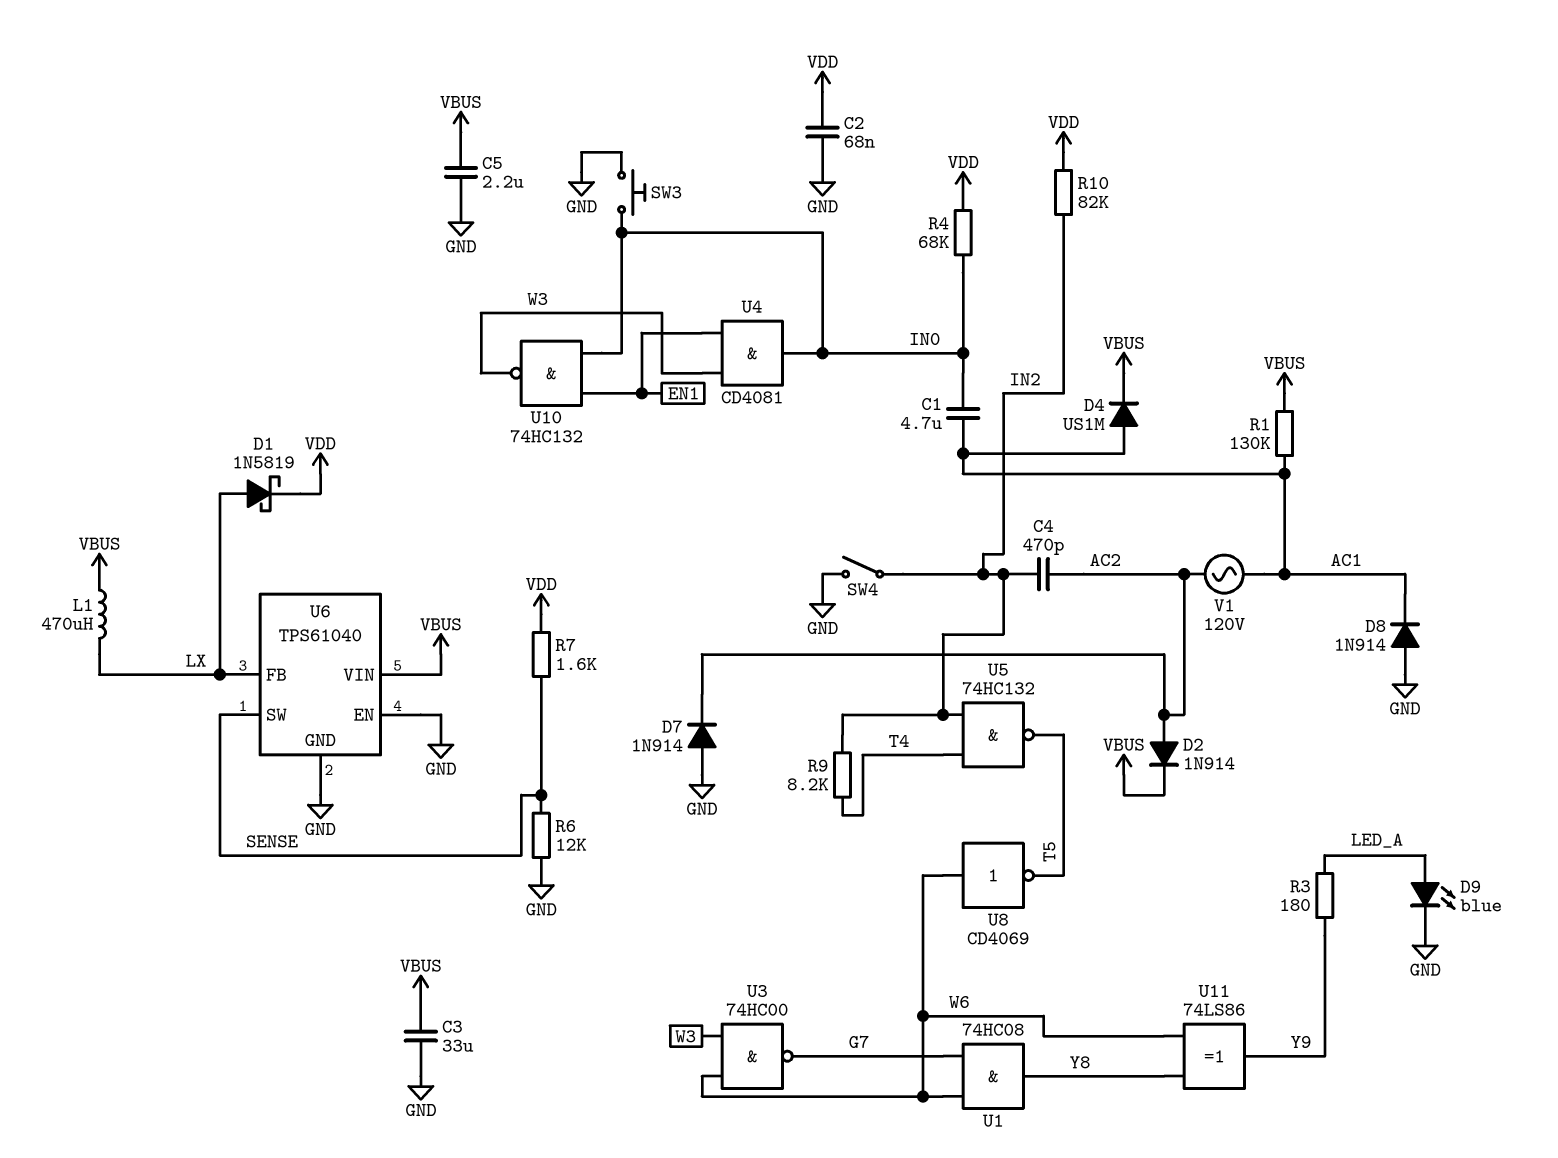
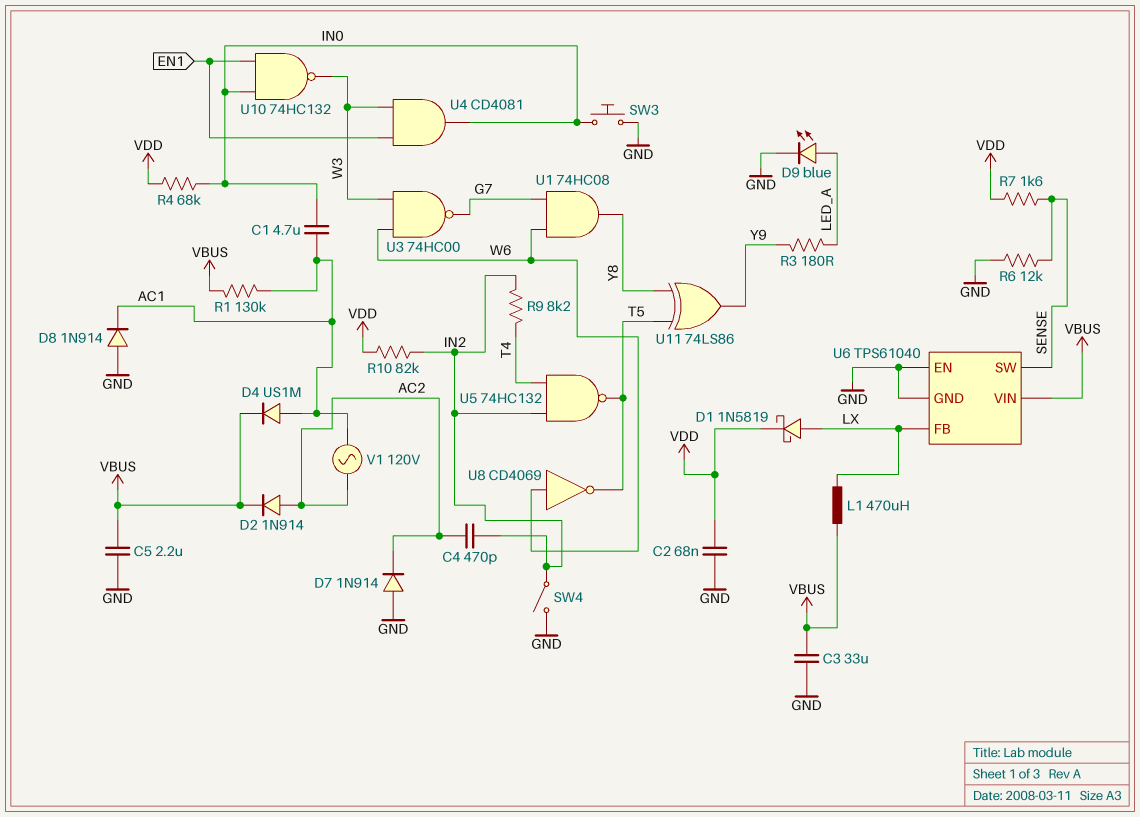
U11: XOR 74LS86 (in W6, in Y8, out Y9) -> XOR 74LS86 (in T5, in Y8, out Y9)

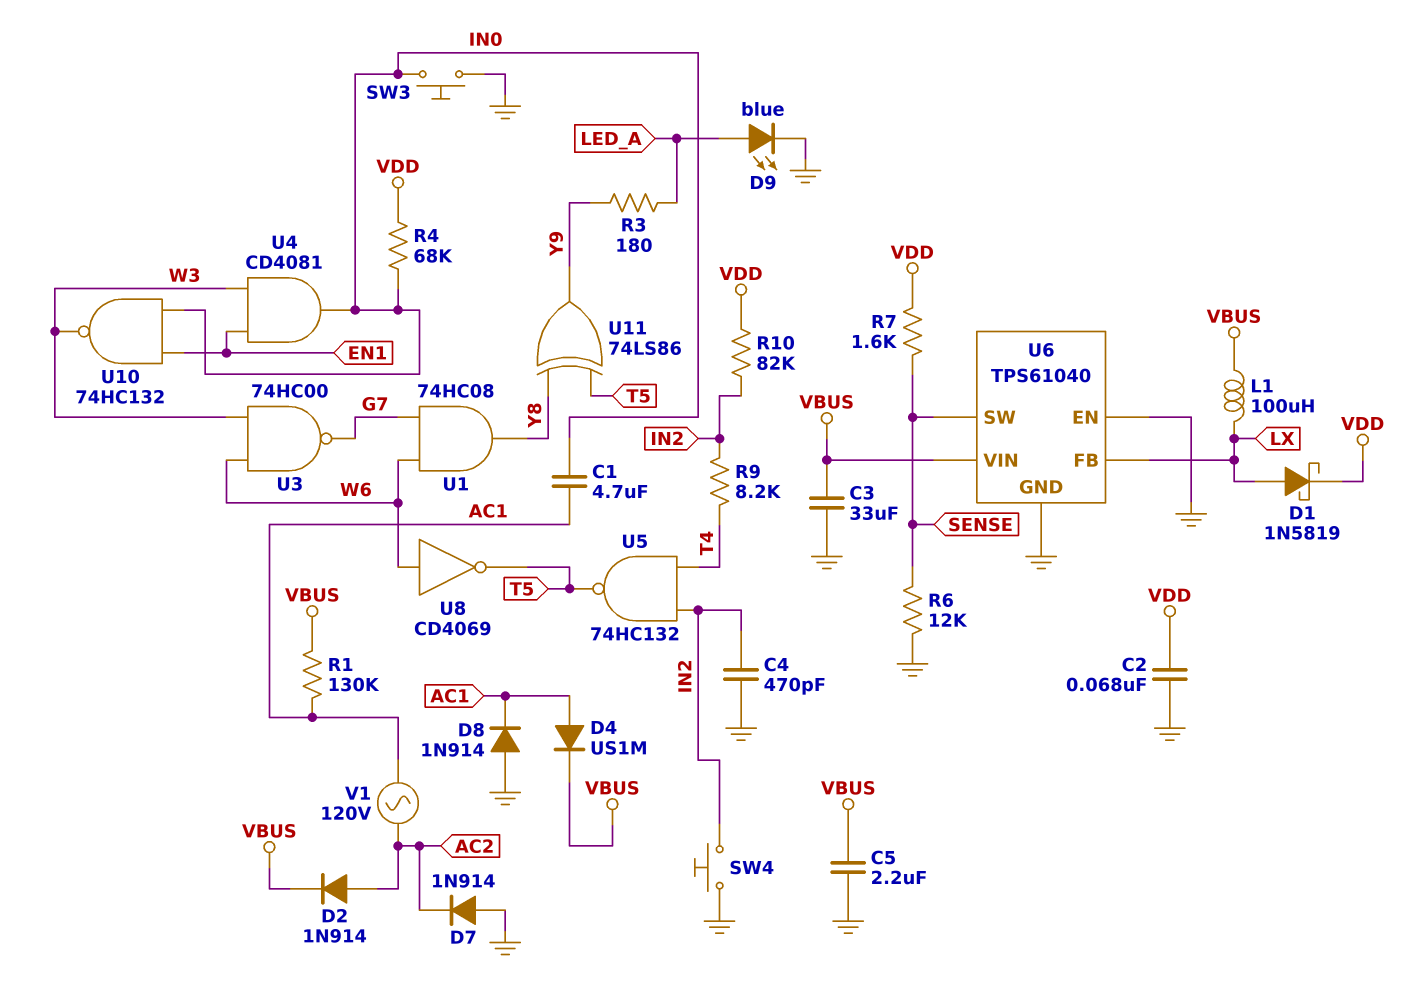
C4: 470pF (AC2, IN2) -> 470pF (GND, IN2)
L1: 470uH (LX, VBUS) -> 100uH (LX, VBUS)
SW4: switch (GND, IN2) -> button (GND, IN2)

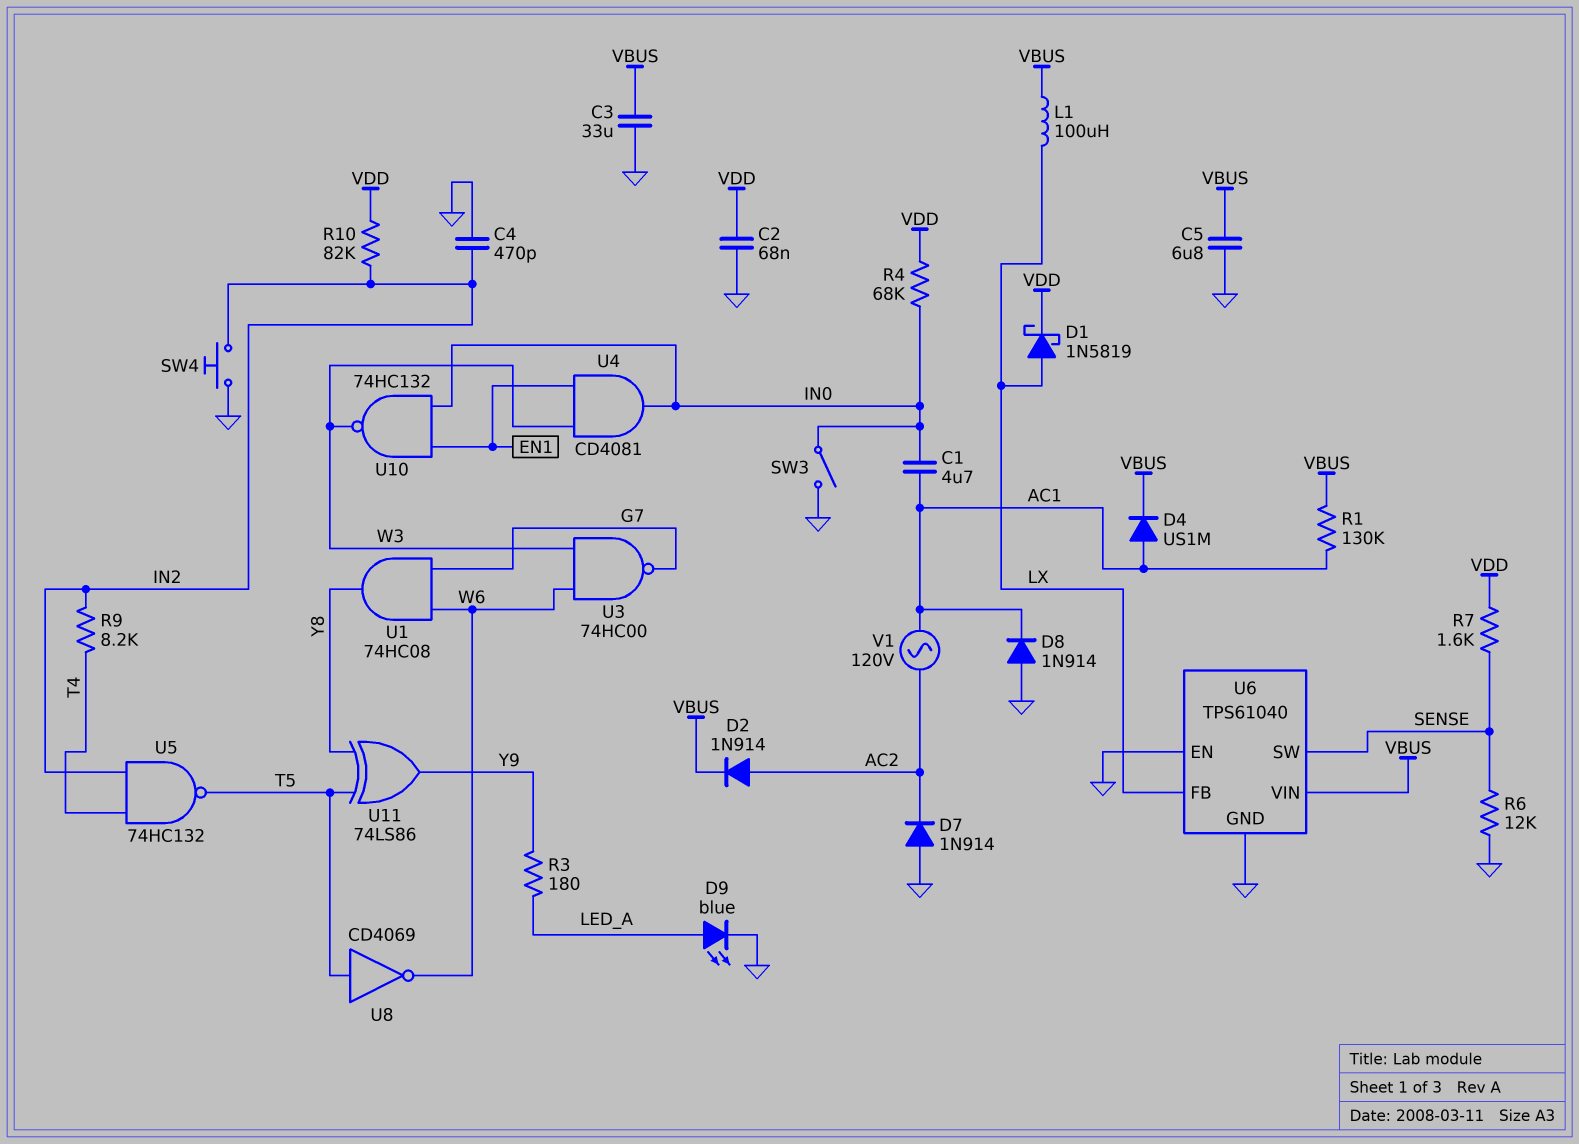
C5: 2.2uF (GND, VBUS) -> 6.8uF (GND, VBUS)
SW3: button (GND, IN0) -> switch (GND, IN0)
U8: NOT CD4069 (in W6, out T5) -> NOT CD4069 (in T5, out W6)

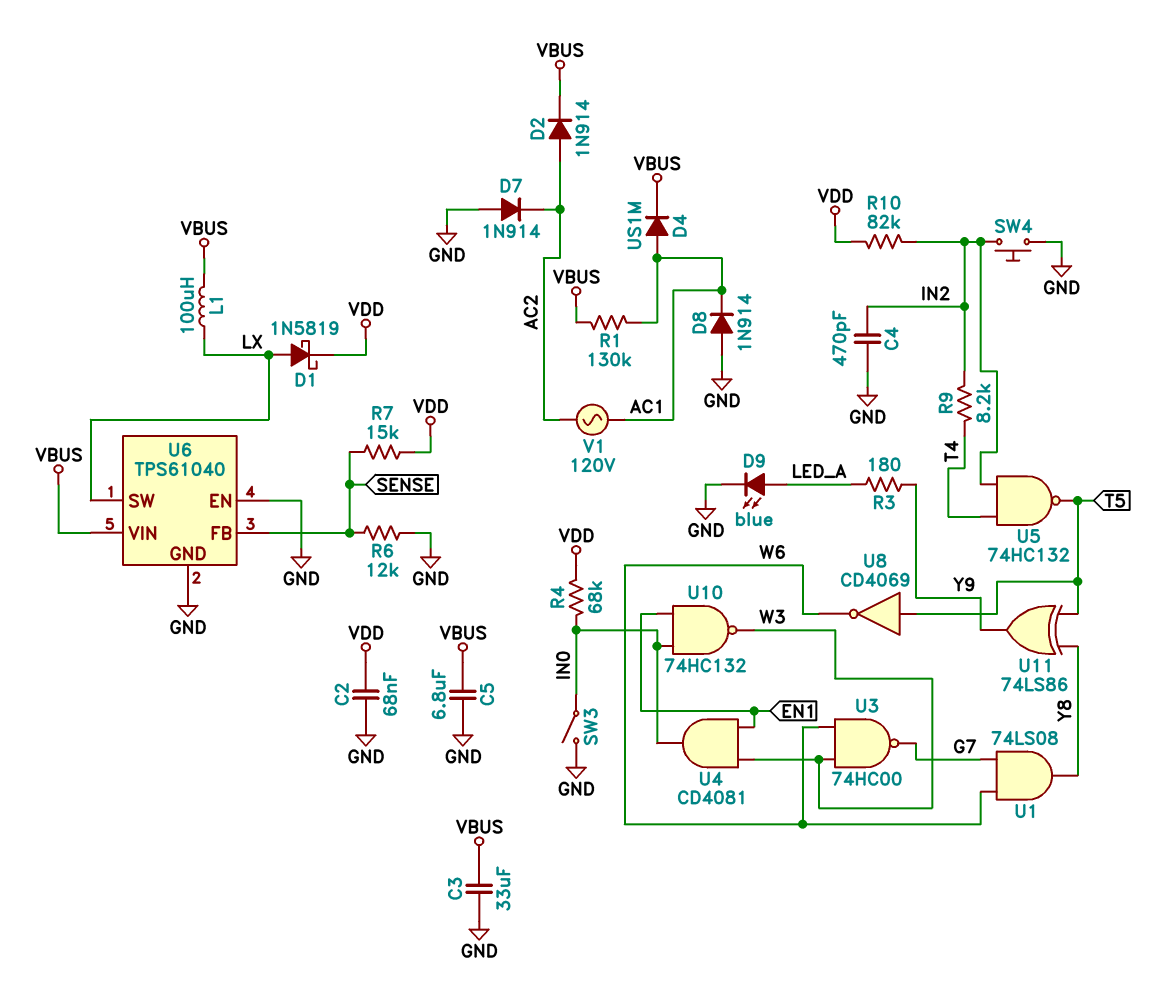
C1: 4.7uF (AC1, IN0) -> none
R7: 1.6k (SENSE, VDD) -> 15k (SENSE, VDD)
U1: AND 74HC08 (in G7, in W6, out Y8) -> AND 74LS08 (in G7, in W6, out Y8)
U6 pin FB: LX -> SENSE
U6 pin SW: SENSE -> LX

